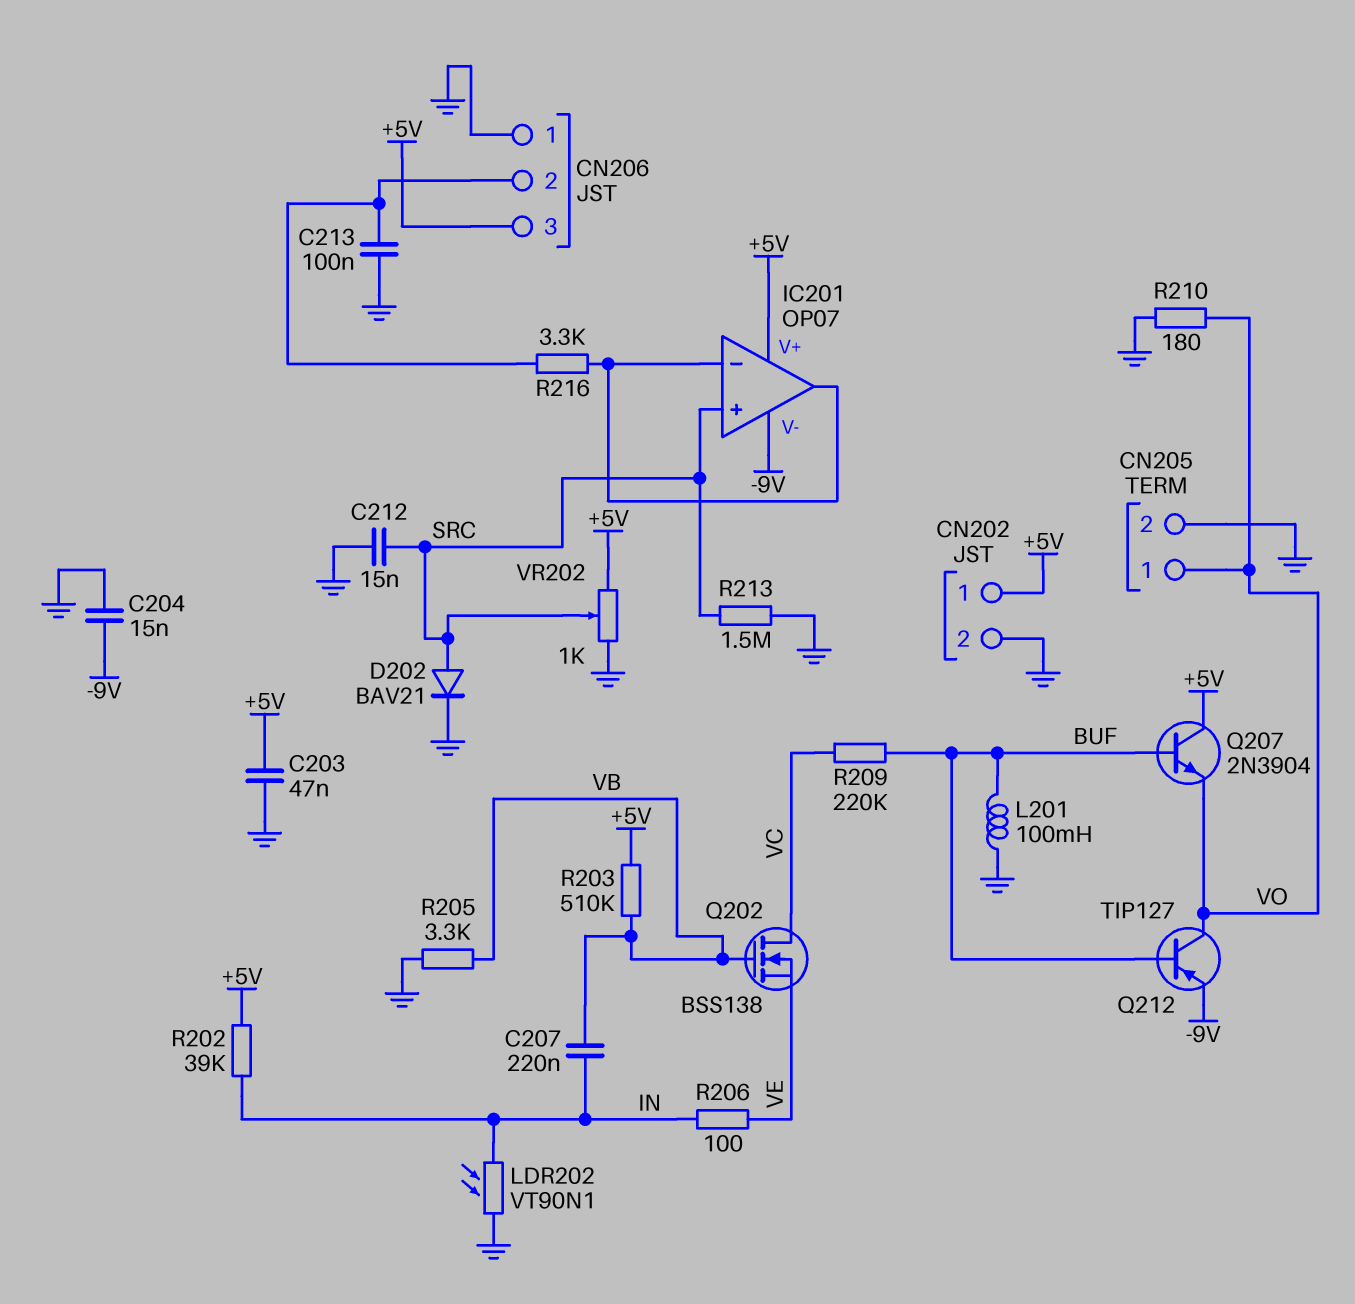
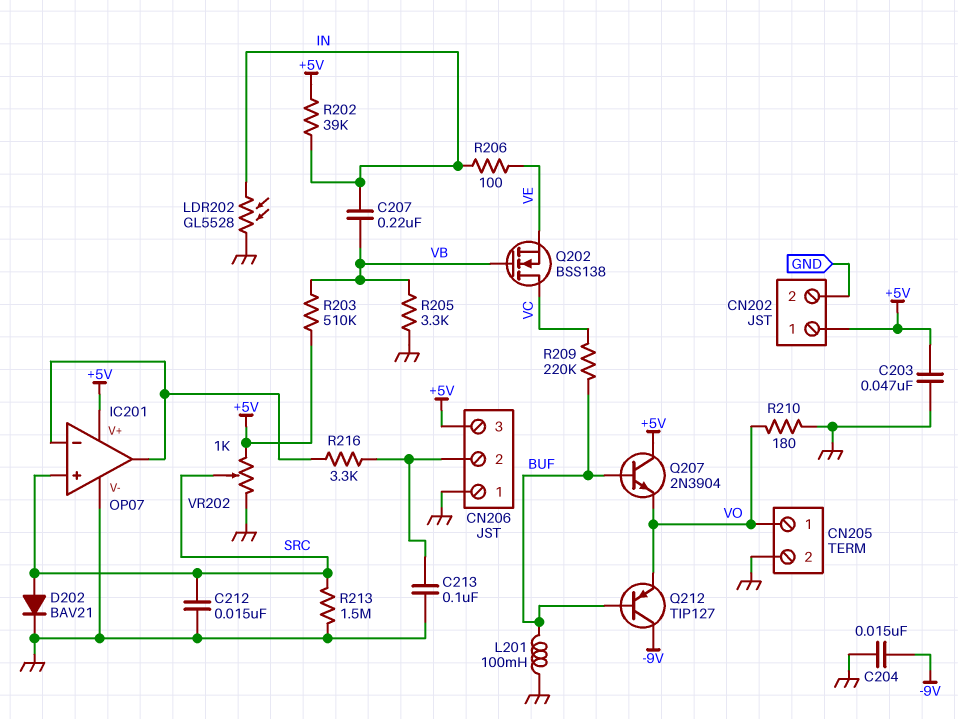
IC201 pin V-: -9V -> GND
LDR202: VT90N1 (GND, IN) -> GL5528 (GND, IN)
Q212: PNP TIP127 (B BUF, C VO, E -9V) -> PNP TIP127 (B BUF, C -9V, E VO)

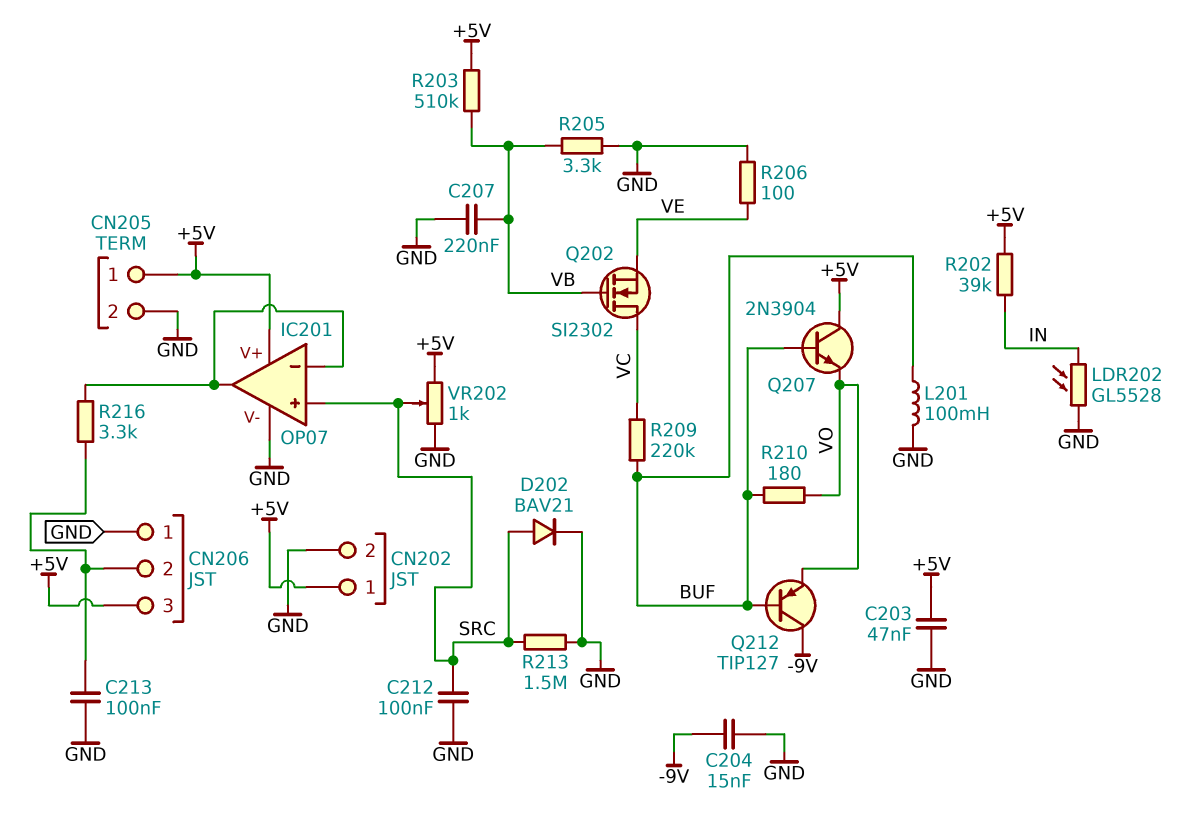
C207: 220nF (IN, VB) -> 220nF (GND, VB)
C212: 15nF (GND, SRC) -> 100nF (GND, SRC)
CN205 pin 1: VO -> +5V
Q202: NMOS BSS138 (G VB, D VC, S VE) -> NMOS SI2302 (G VB, D VC, S VE)
R206: 100 (IN, VE) -> 100 (GND, VE)
R210: 180 (GND, VO) -> 180 (BUF, VO)

